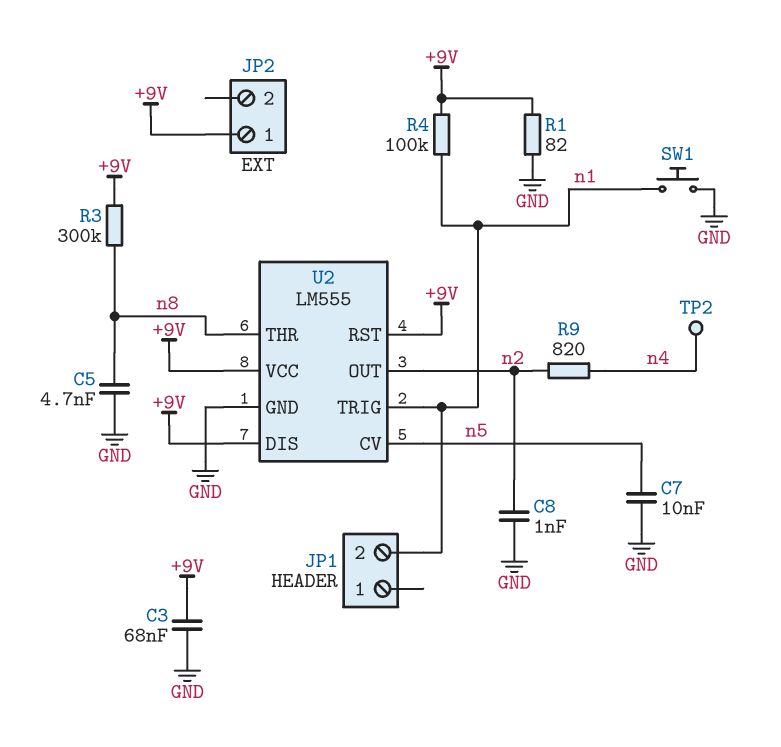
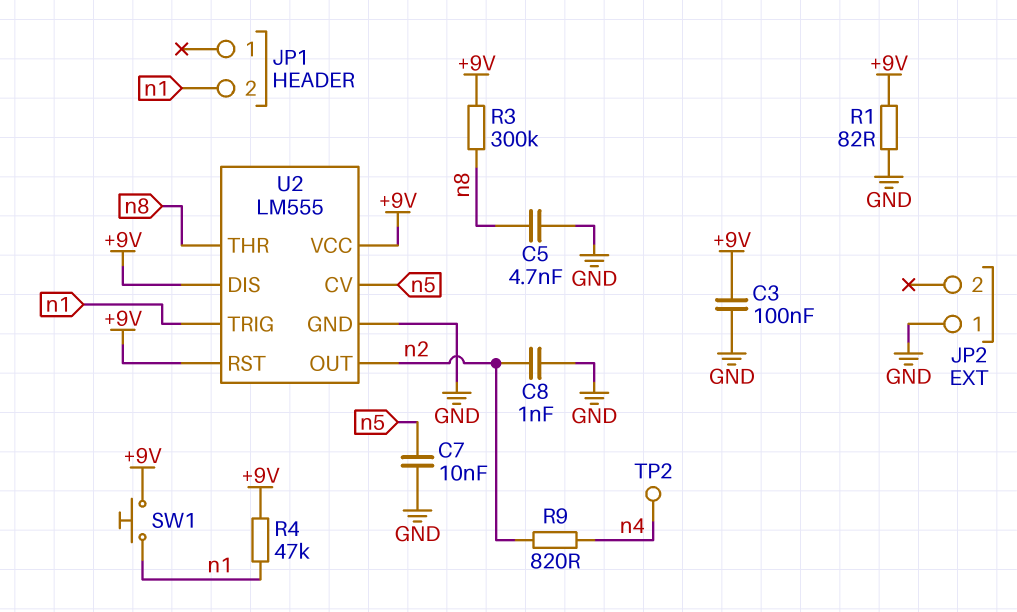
C3: 68nF (+9V, GND) -> 100nF (+9V, GND)
JP2 pin 1: +9V -> GND
R4: 100k (+9V, n1) -> 47k (+9V, n1)
SW1: button (GND, n1) -> button (+9V, n1)

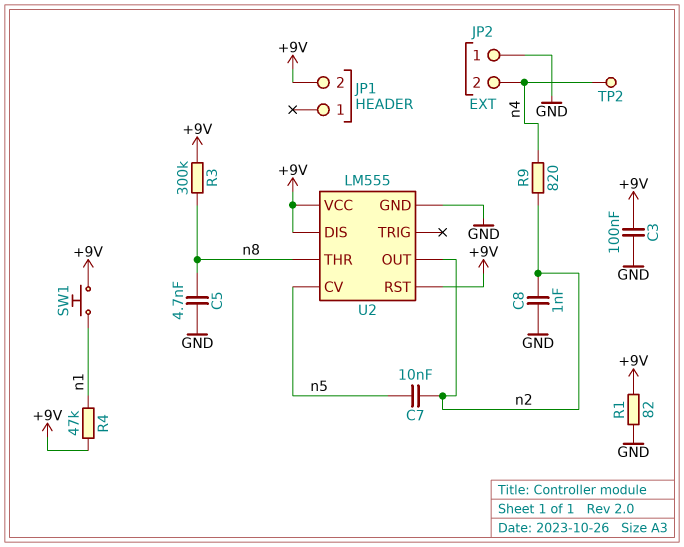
C7: 10nF (GND, n5) -> 10nF (n2, n5)
JP1 pin 2: n1 -> +9V
JP2 pin 2: none -> n4
U2 pin TRIG: n1 -> none

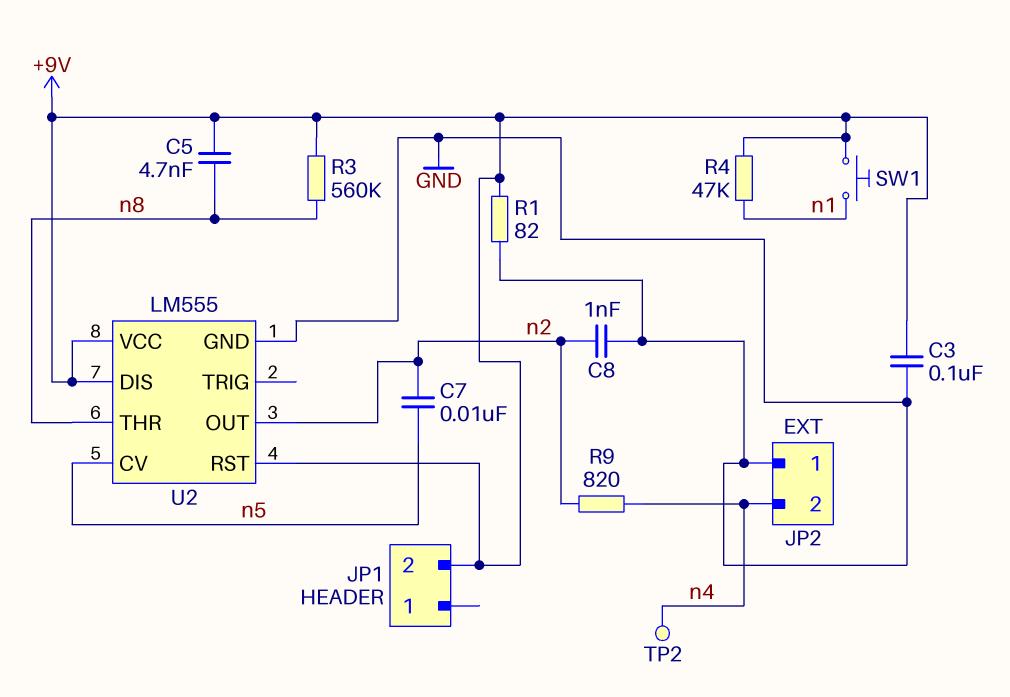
C5: 4.7nF (GND, n8) -> 4.7nF (+9V, n8)
R3: 300k (+9V, n8) -> 560k (+9V, n8)

